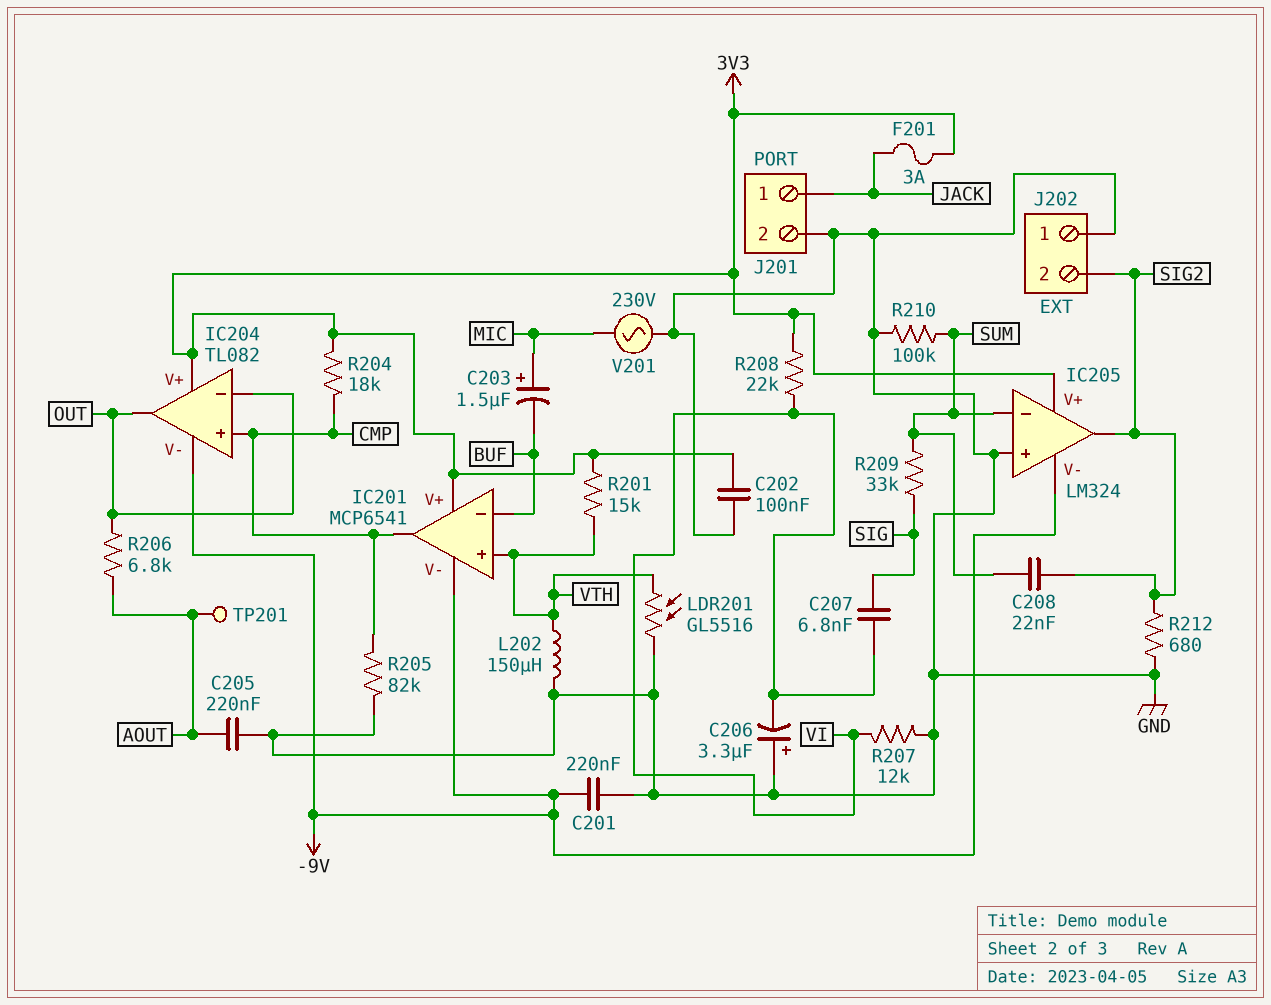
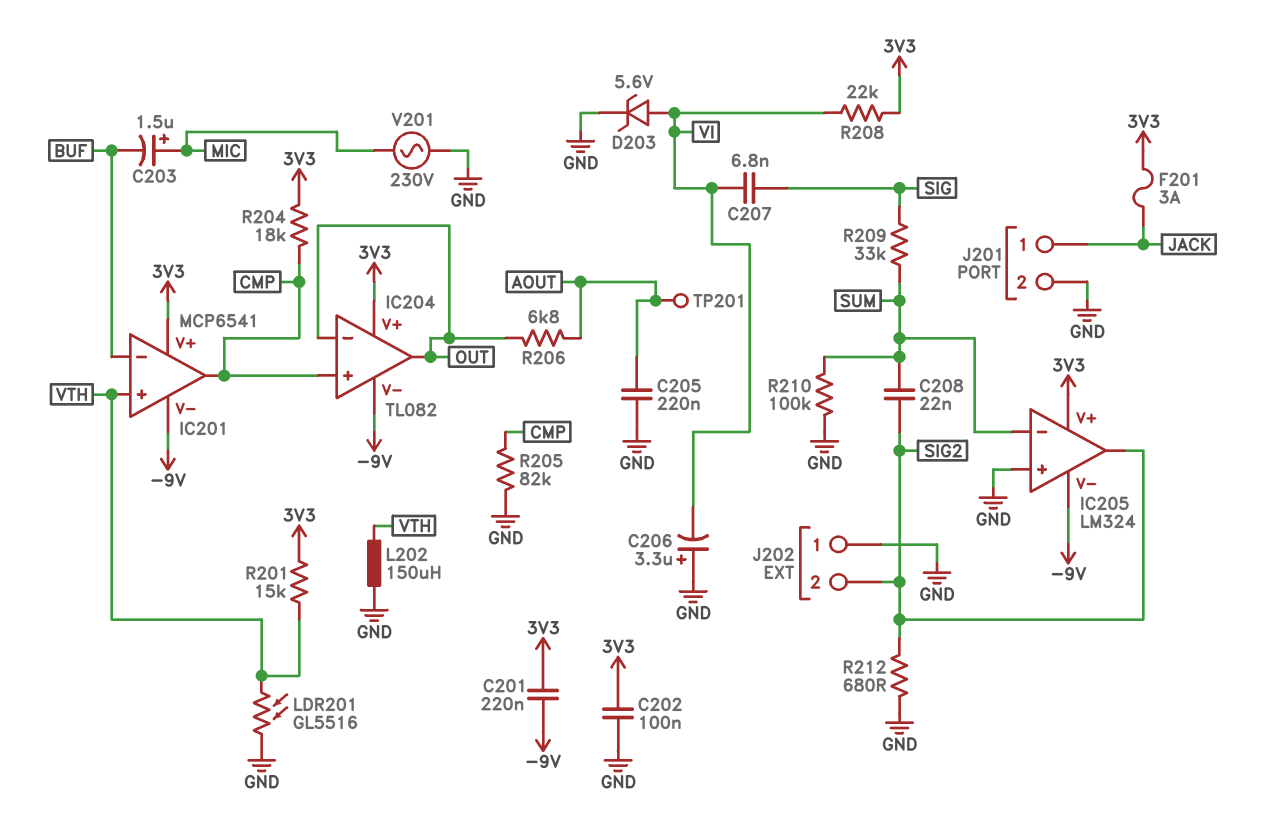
C201: 220nF (-9V, GND) -> 220nF (-9V, 3V3)
D203: none -> zener 5.6V (A VI, K GND)
R207: 12k (GND, VI) -> none

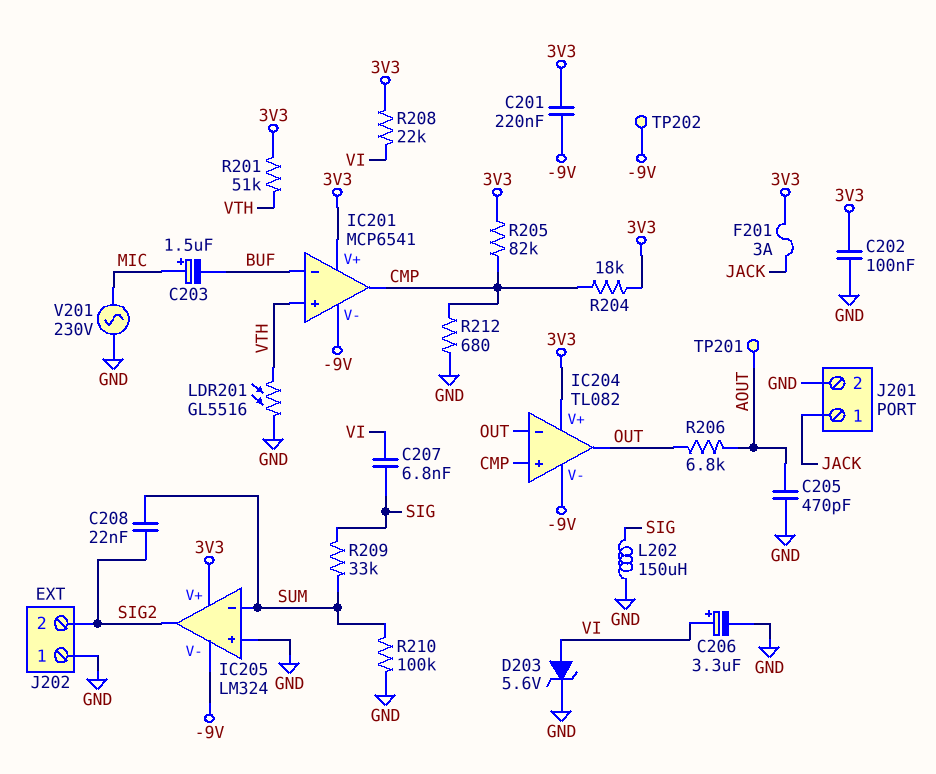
C205: 220nF (AOUT, GND) -> 470pF (AOUT, GND)
C206: 3.3uF (plus GND, minus VI) -> 3.3uF (plus VI, minus GND)
L202: 150uH (GND, VTH) -> 150uH (GND, SIG)
R201: 15k (3V3, VTH) -> 51k (3V3, VTH)
R205: 82k (CMP, GND) -> 82k (3V3, CMP)
R212: 680 (GND, SIG2) -> 680 (CMP, GND)
TP202: none -> test point (-9V)

